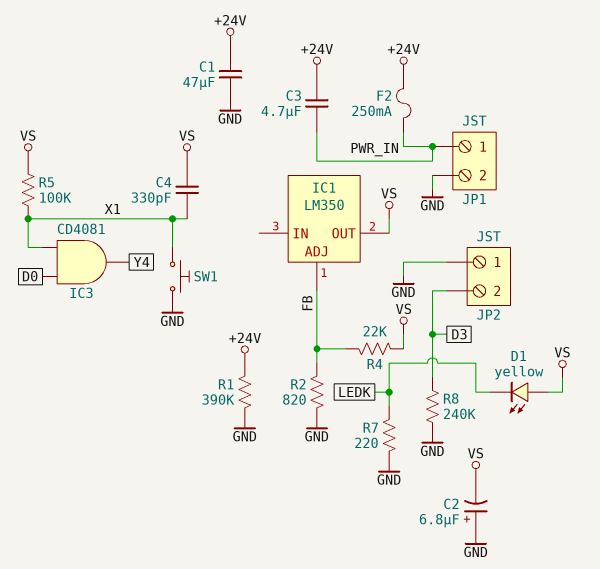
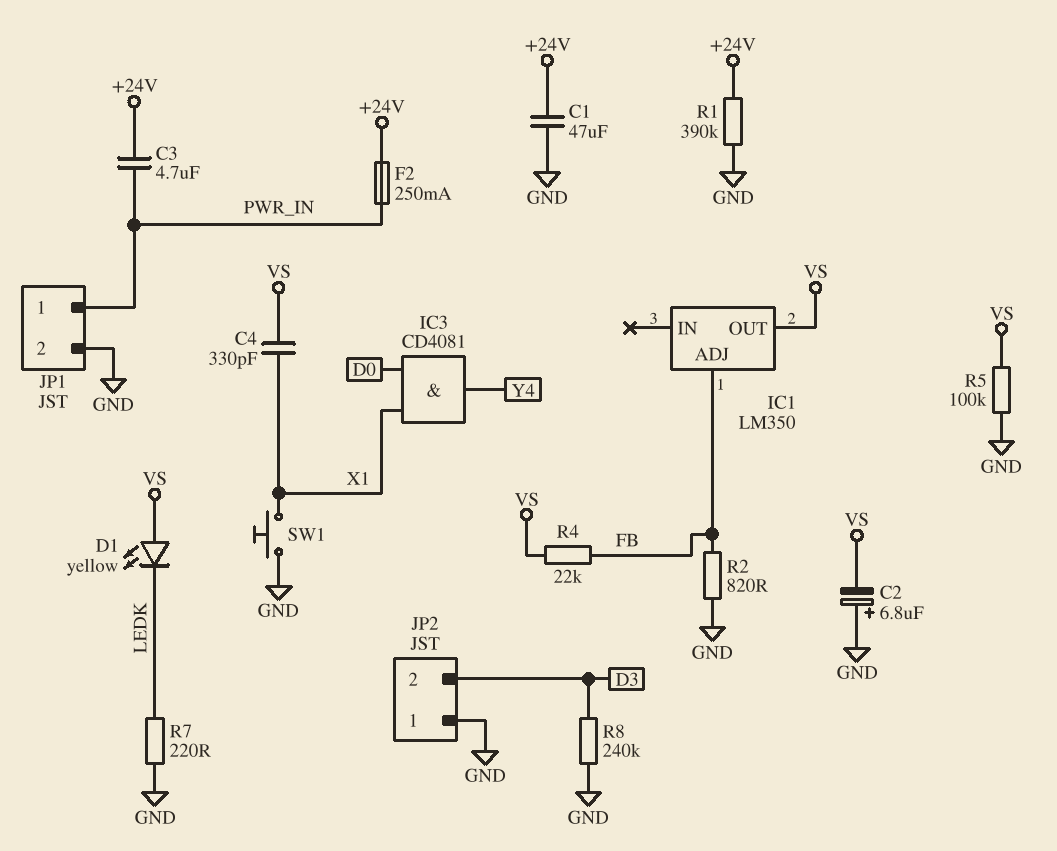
R5: 100k (VS, X1) -> 100k (GND, VS)

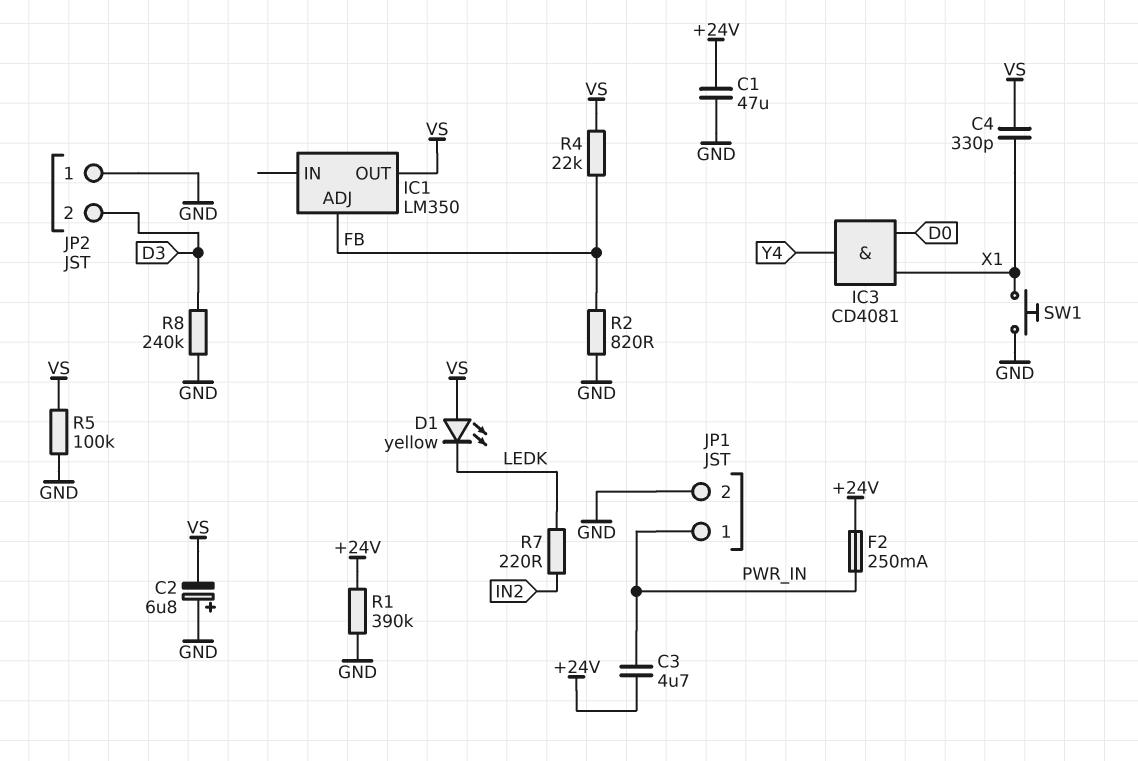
R7: 220 (GND, LEDK) -> 220 (IN2, LEDK)

